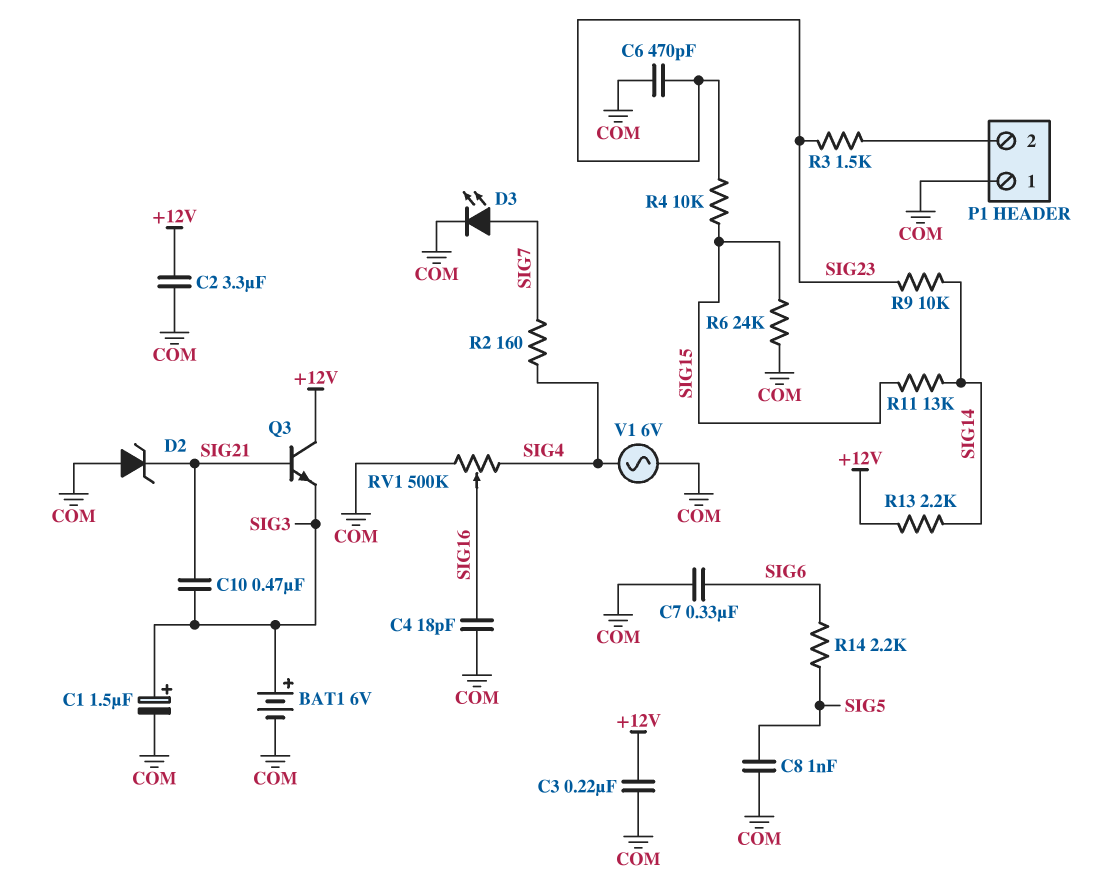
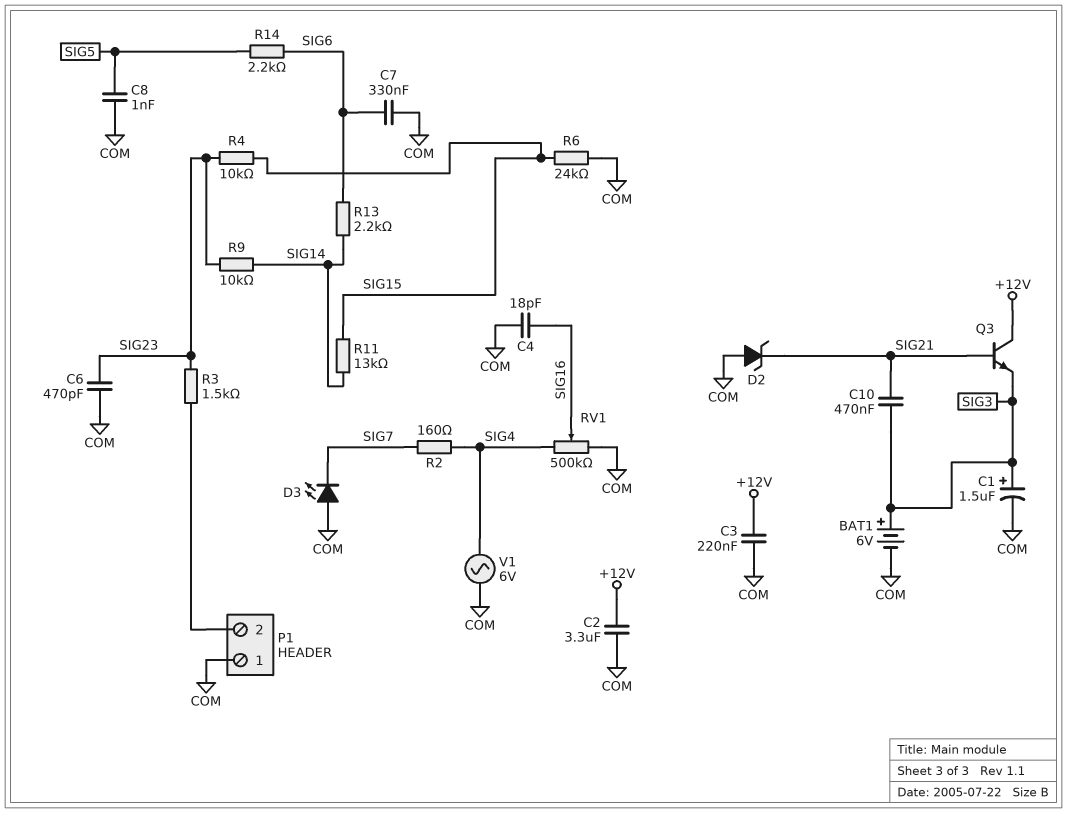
D3: LED (A SIG7, K COM) -> LED (A COM, K SIG7)
R13: 2.2k (+12V, SIG14) -> 2.2k (SIG6, SIG14)

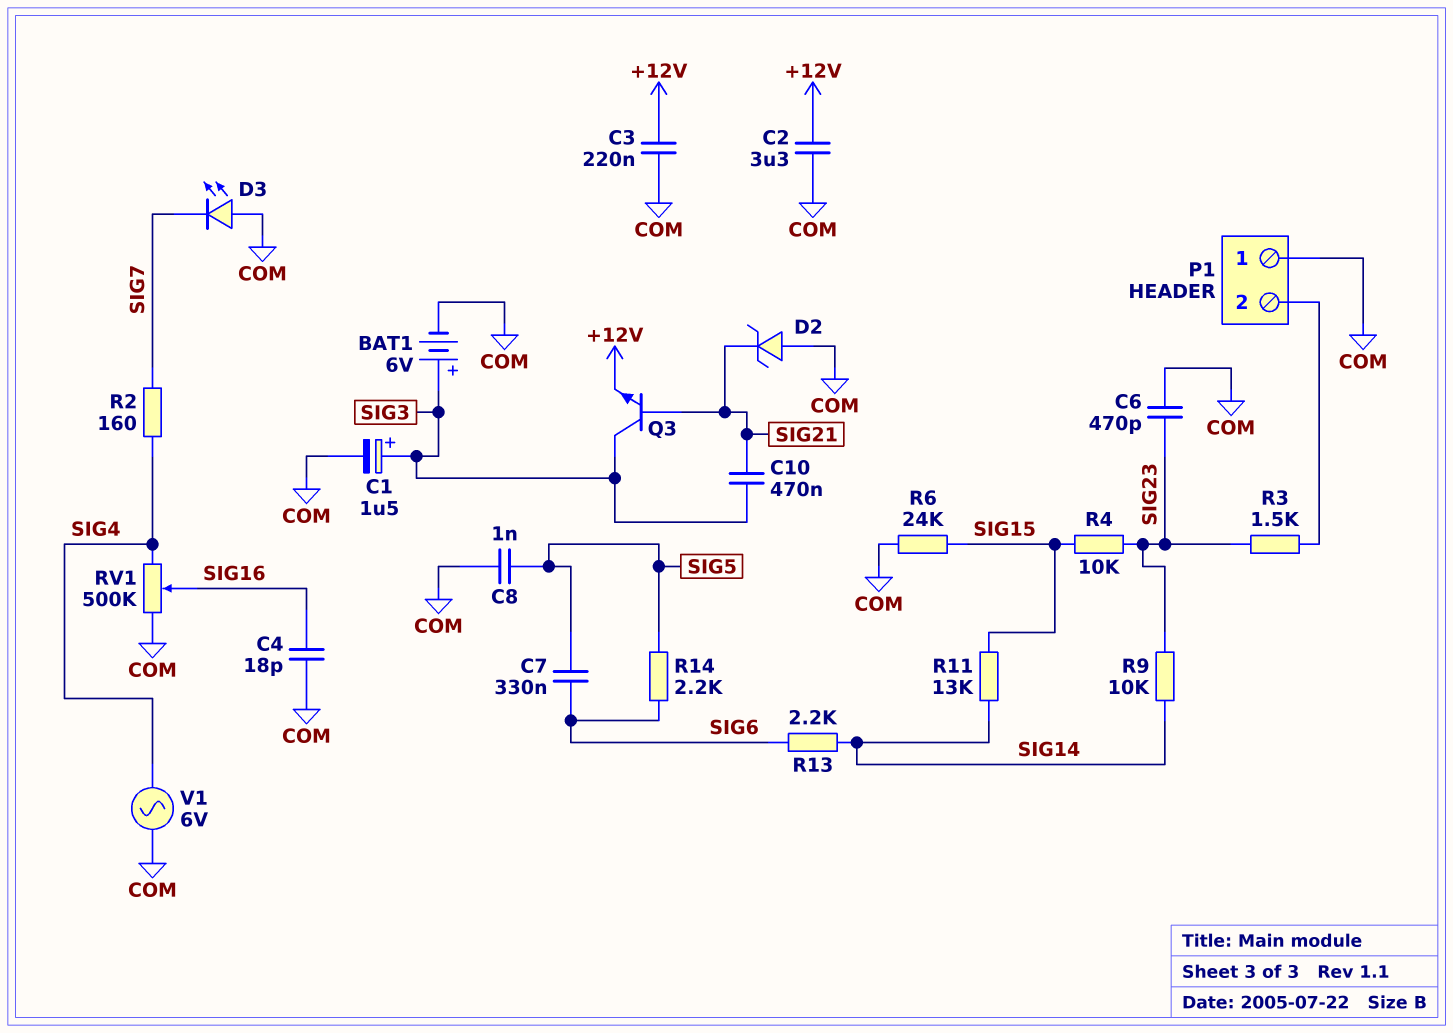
C7: 330nF (COM, SIG6) -> 330nF (SIG5, SIG6)
Q3: NPN (B SIG21, C +12V, E SIG3) -> NPN (B SIG21, C SIG3, E +12V)

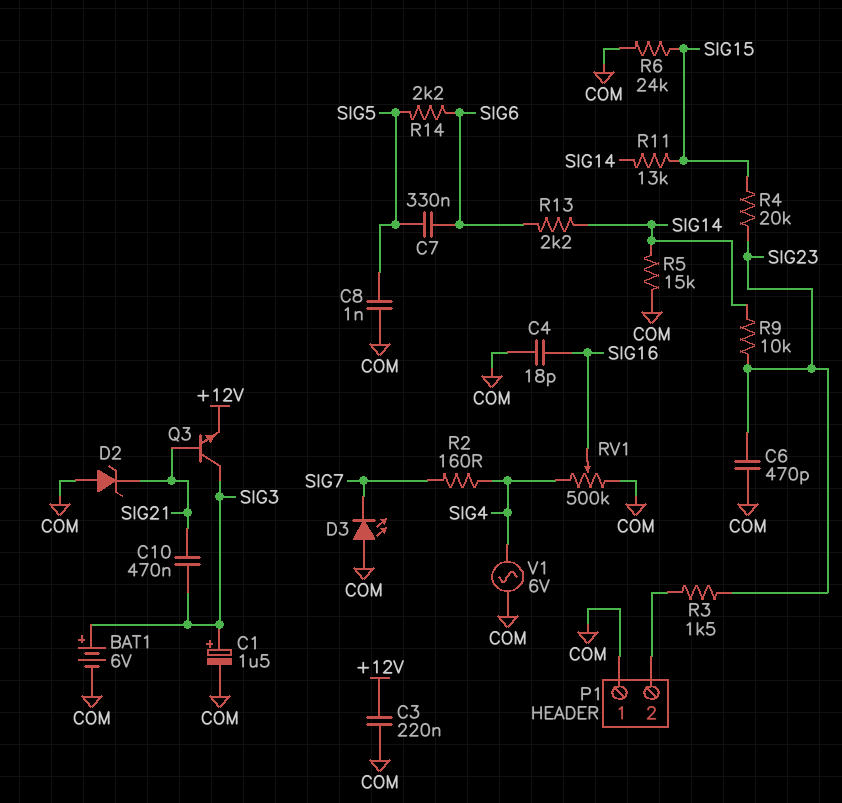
C2: 3.3uF (+12V, COM) -> none
R4: 10k (SIG15, SIG23) -> 20k (SIG15, SIG23)
R5: none -> 15k (COM, SIG14)

